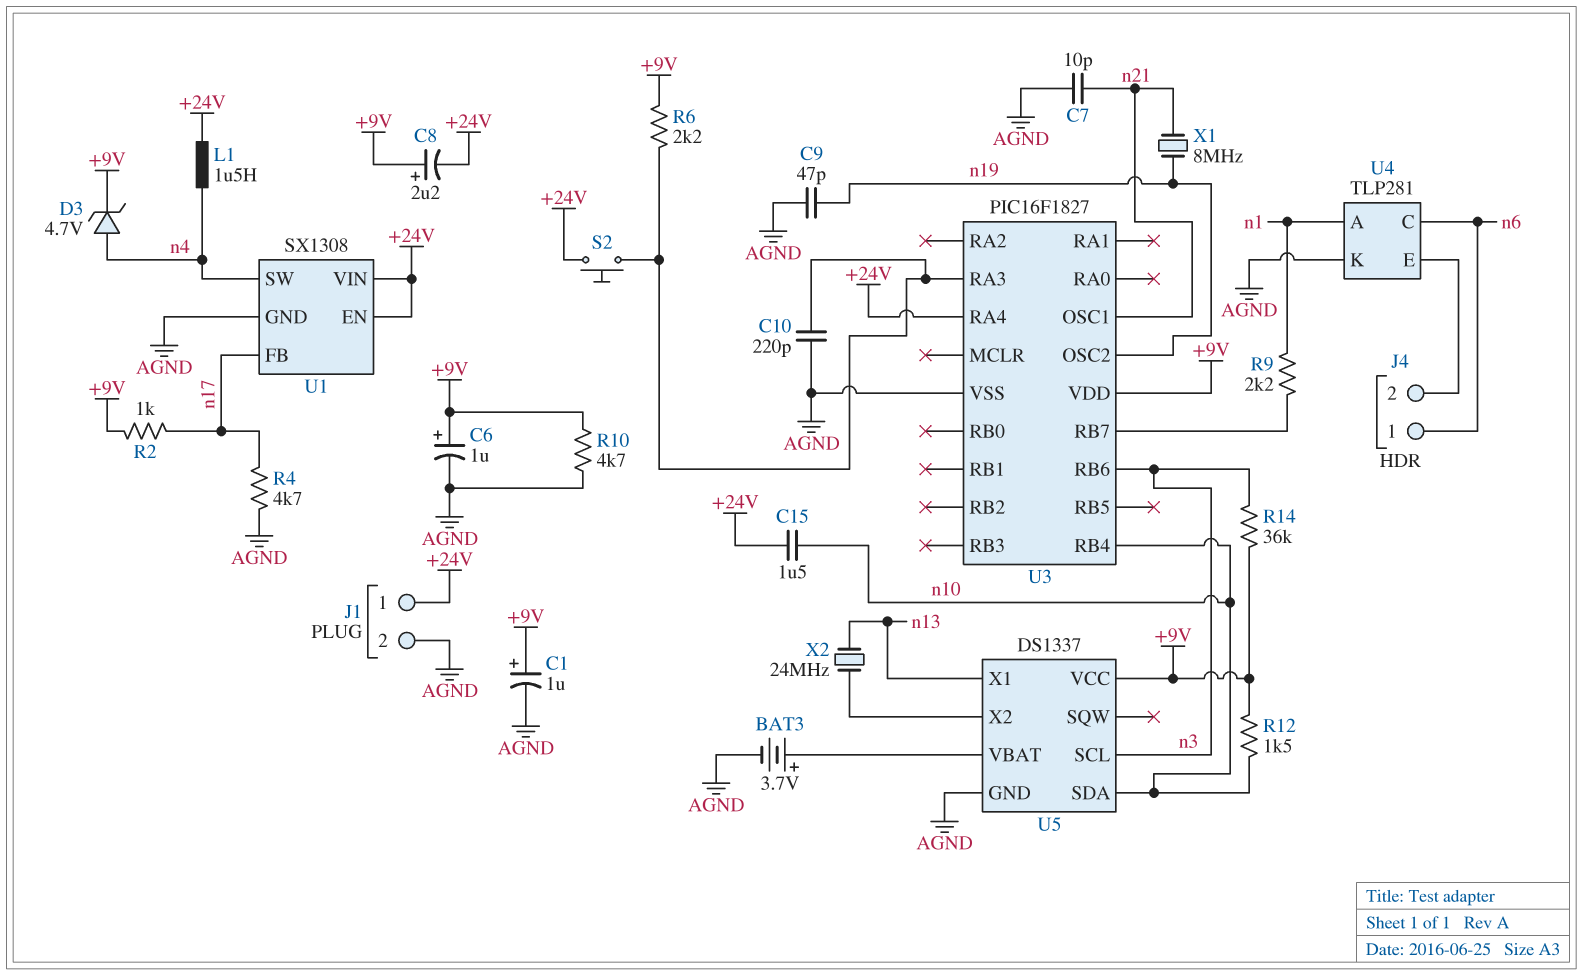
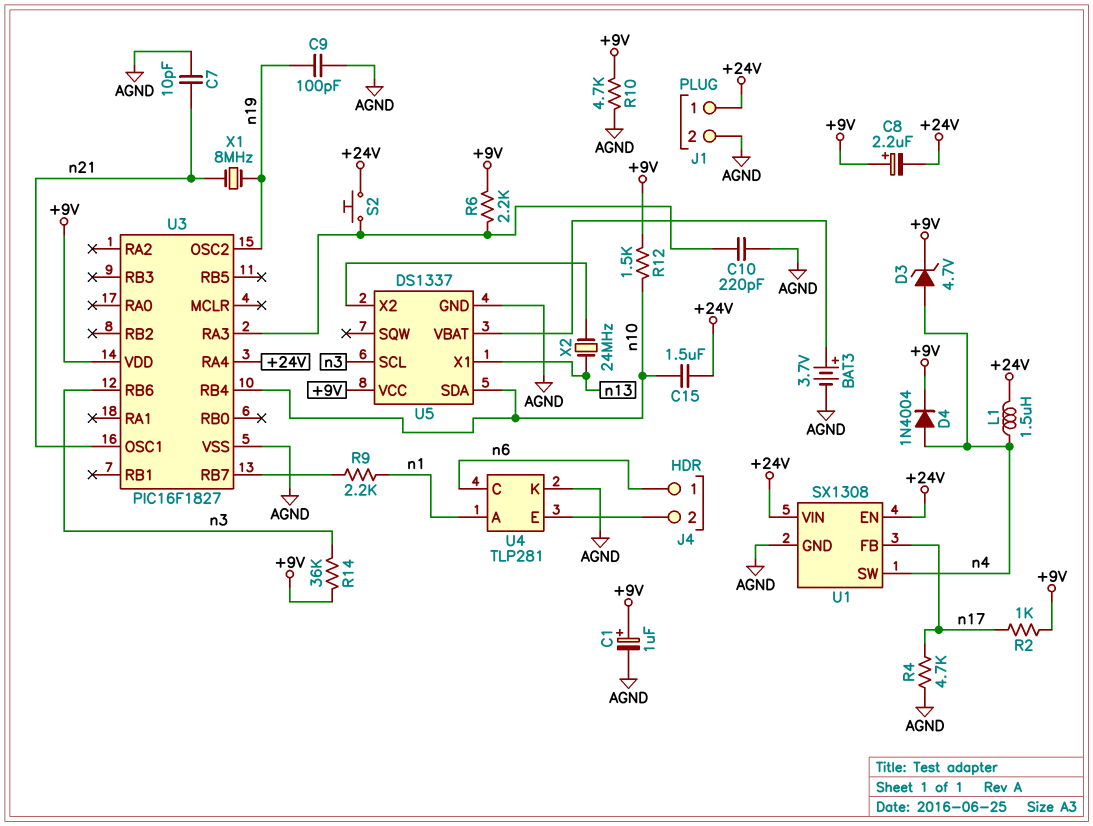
C6: 1uF (plus +9V, minus AGND) -> none
C9: 47pF (AGND, n19) -> 100pF (AGND, n19)
D4: none -> diode 1N4004 (A n4, K +9V)

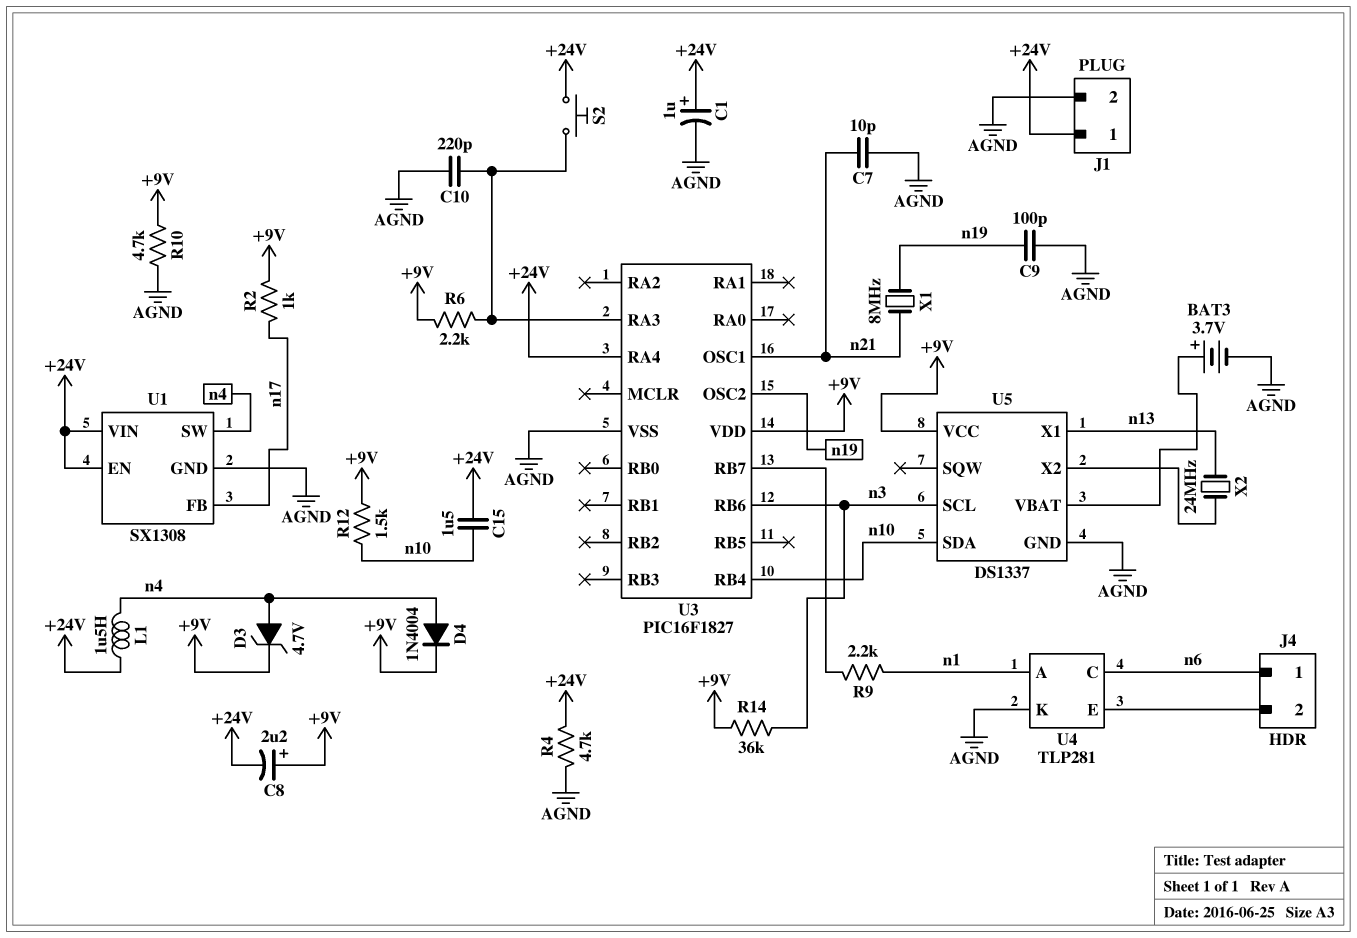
C1: 1uF (plus +9V, minus AGND) -> 1uF (plus +24V, minus AGND)
R4: 4.7k (AGND, n17) -> 4.7k (+24V, AGND)

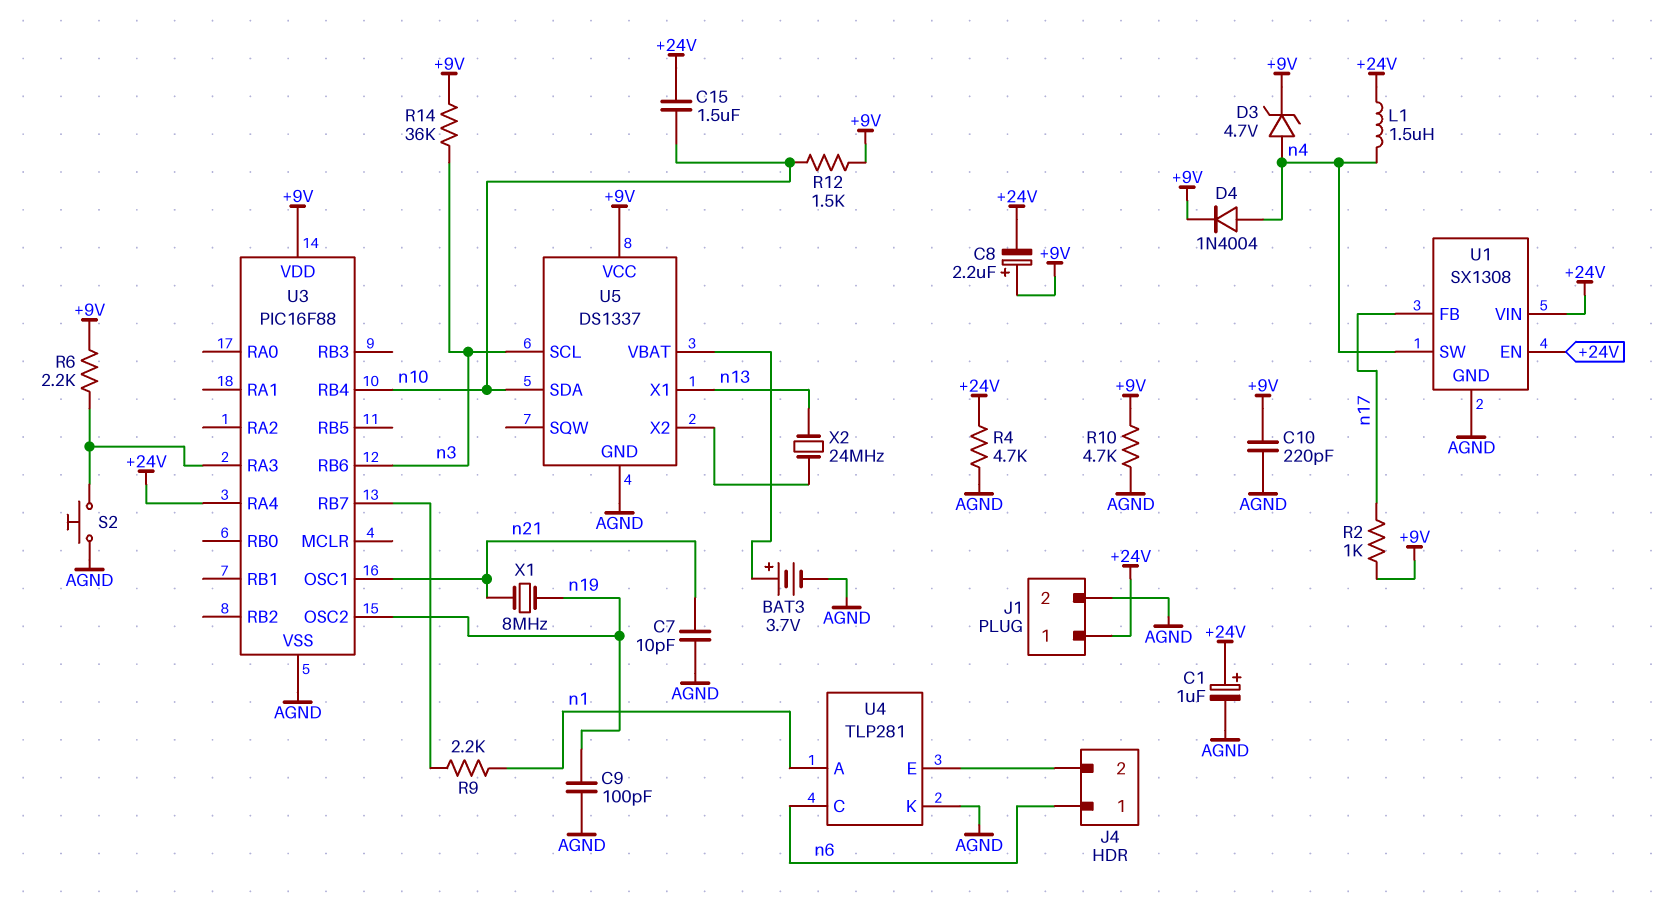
C10: 220pF (AGND, U3/RA3) -> 220pF (+9V, AGND)
S2: button (+24V, U3/RA3) -> button (AGND, U3/RA3)
U3: PIC16F1827 -> PIC16F88

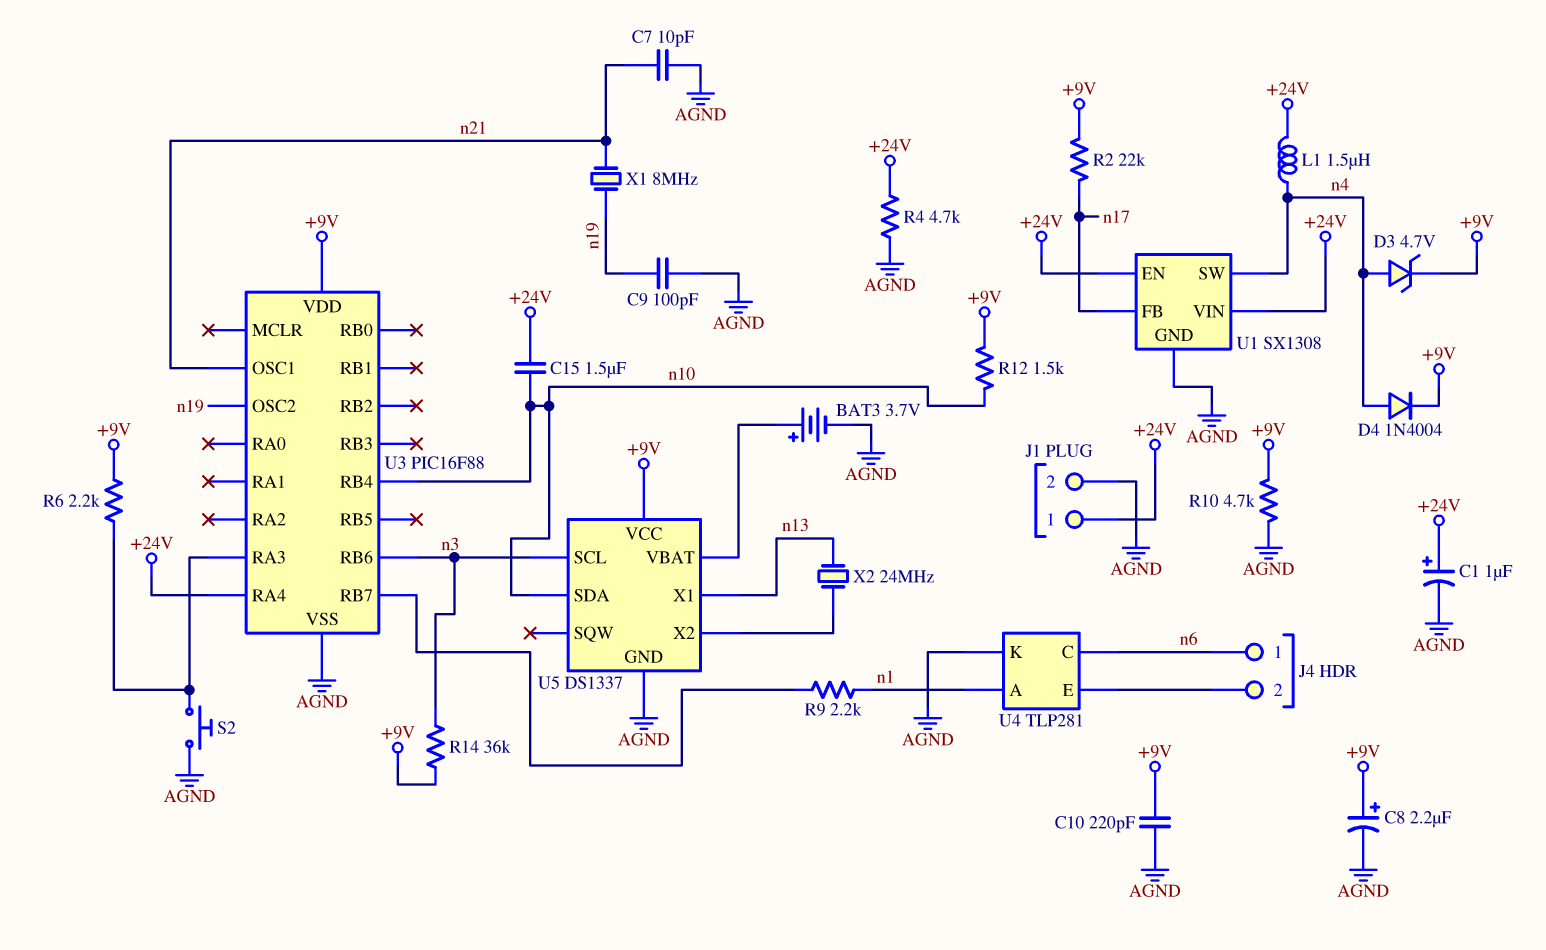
C8: 2.2uF (plus +9V, minus +24V) -> 2.2uF (plus +9V, minus AGND)
R2: 1k (+9V, n17) -> 22k (+9V, n17)

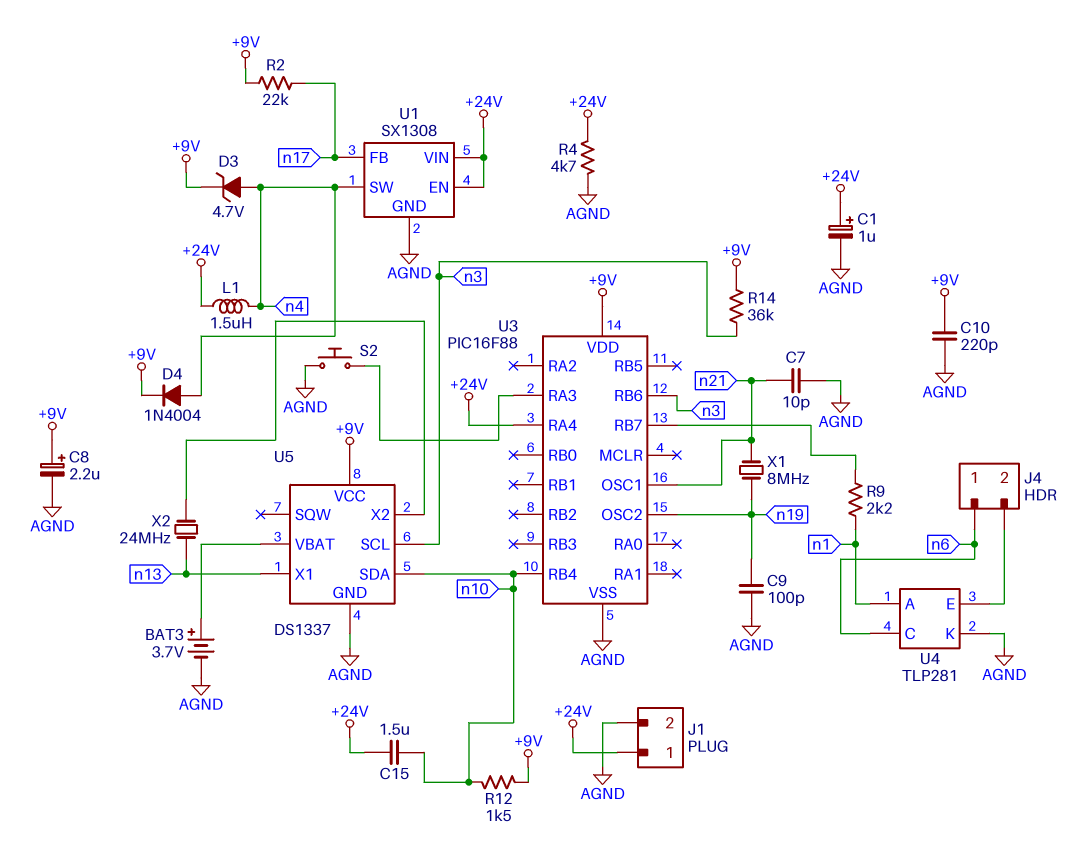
R6: 2.2k (+9V, U3/RA3) -> none
R10: 4.7k (+9V, AGND) -> none

